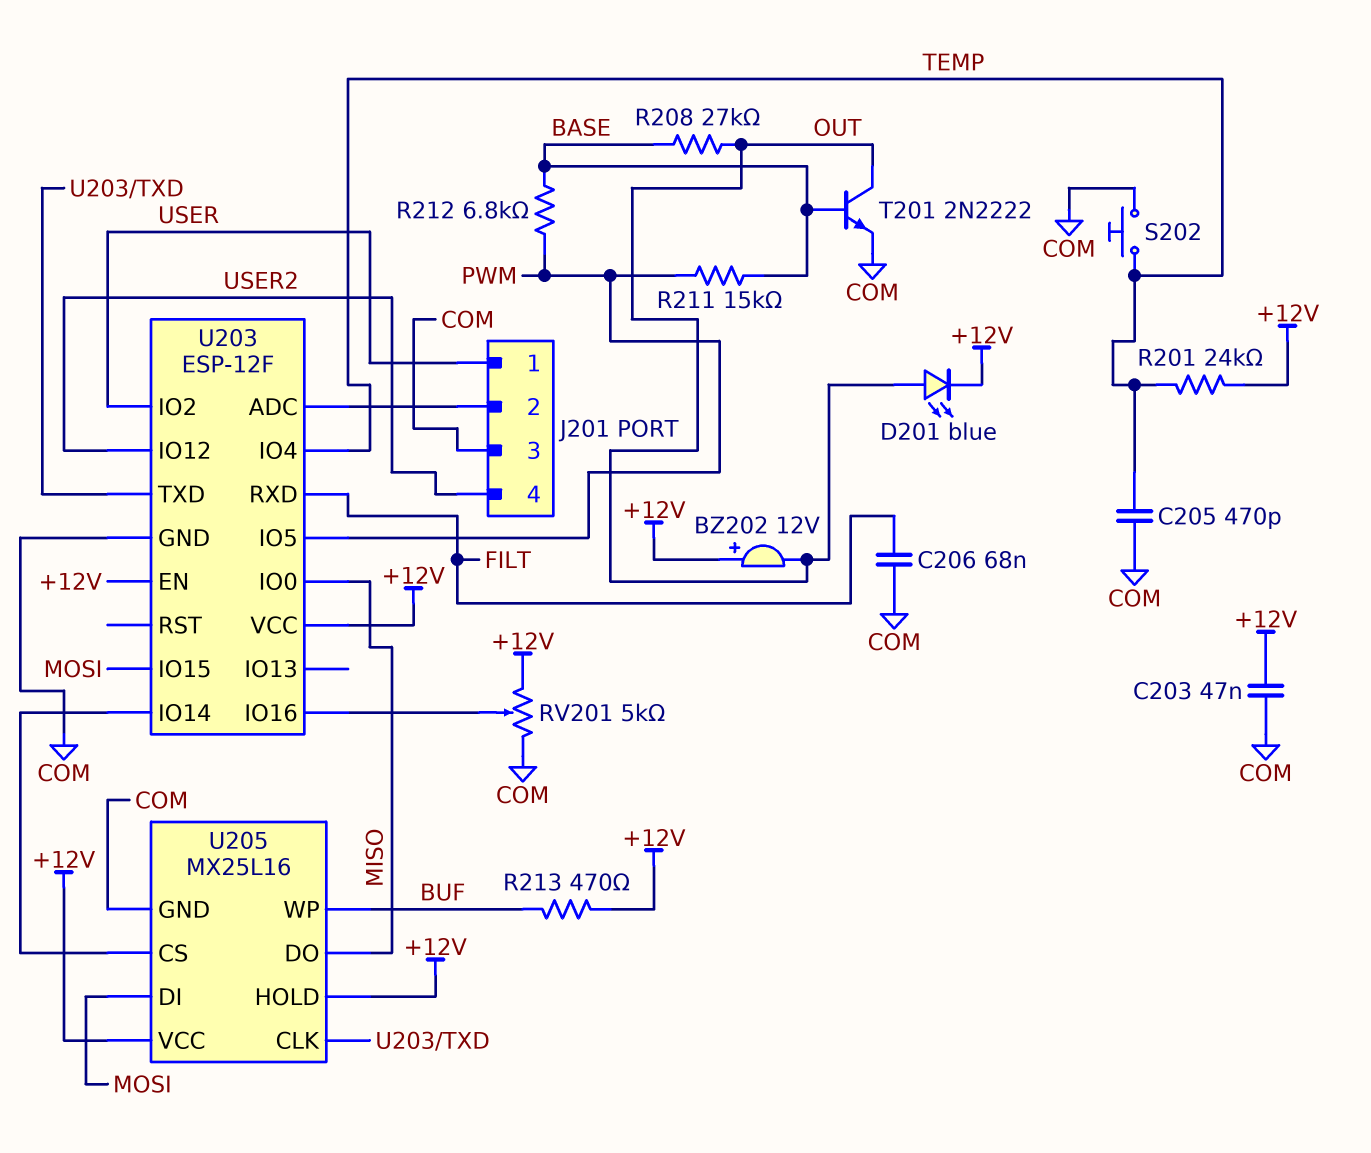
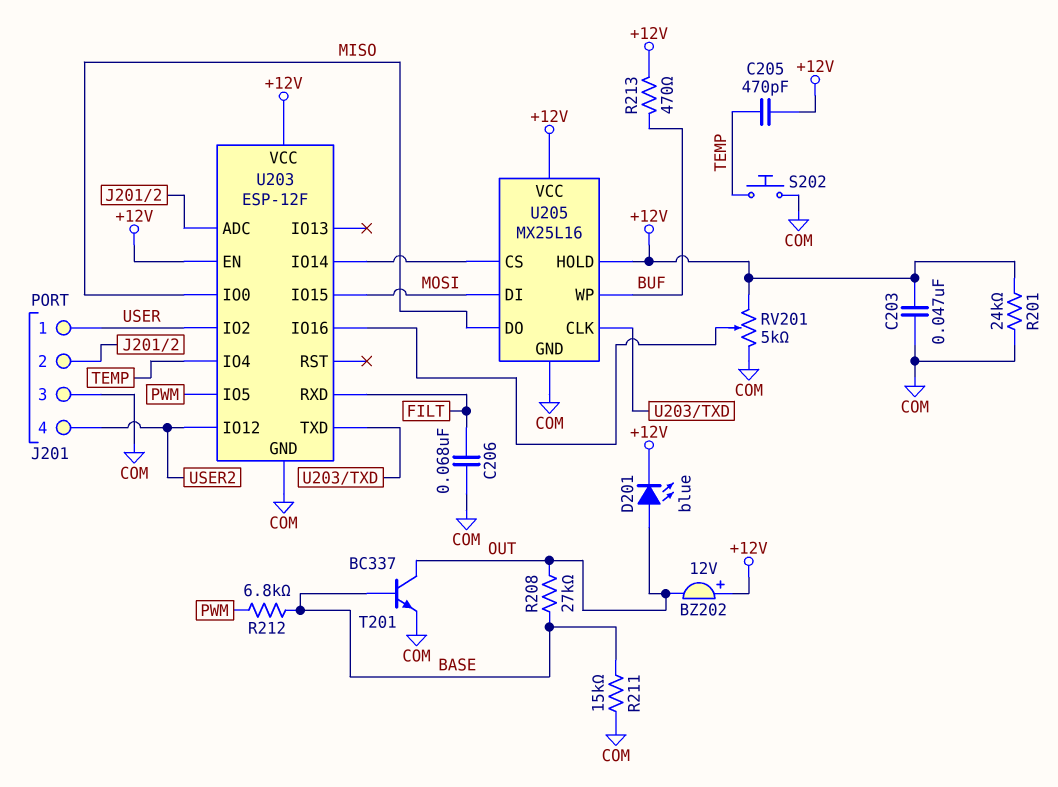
C205: 470pF (COM, TEMP) -> 470pF (+12V, TEMP)
R201: 24k (+12V, TEMP) -> 24k (+12V, COM)
R211: 15k (BASE, PWM) -> 15k (BASE, COM)
T201: NPN 2N2222 (B BASE, C OUT, E COM) -> NPN BC337 (B BASE, C OUT, E COM)

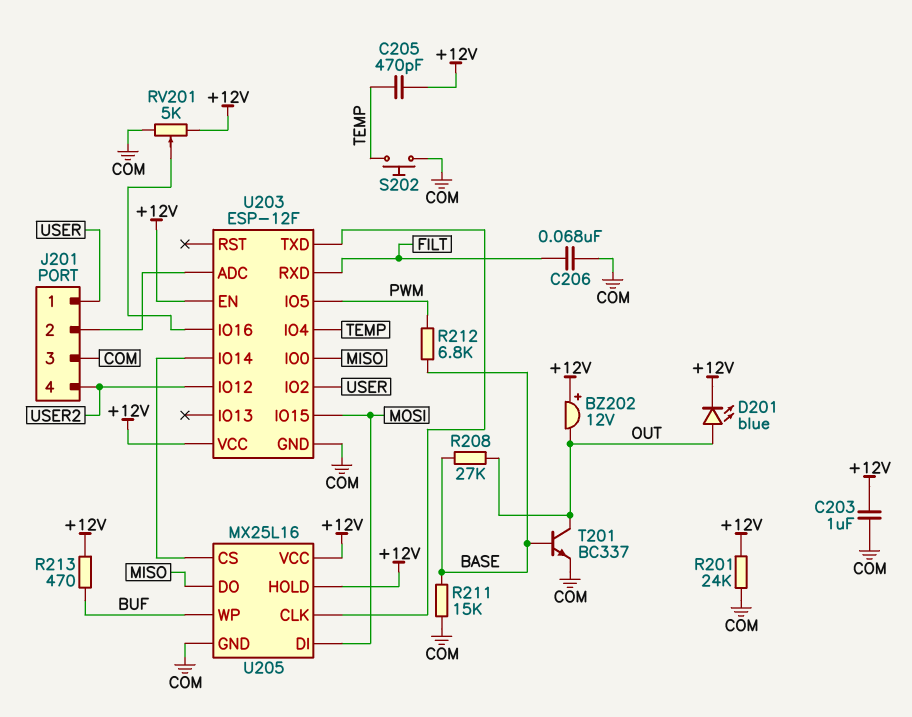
C203: 47nF (+12V, COM) -> 1uF (+12V, COM)

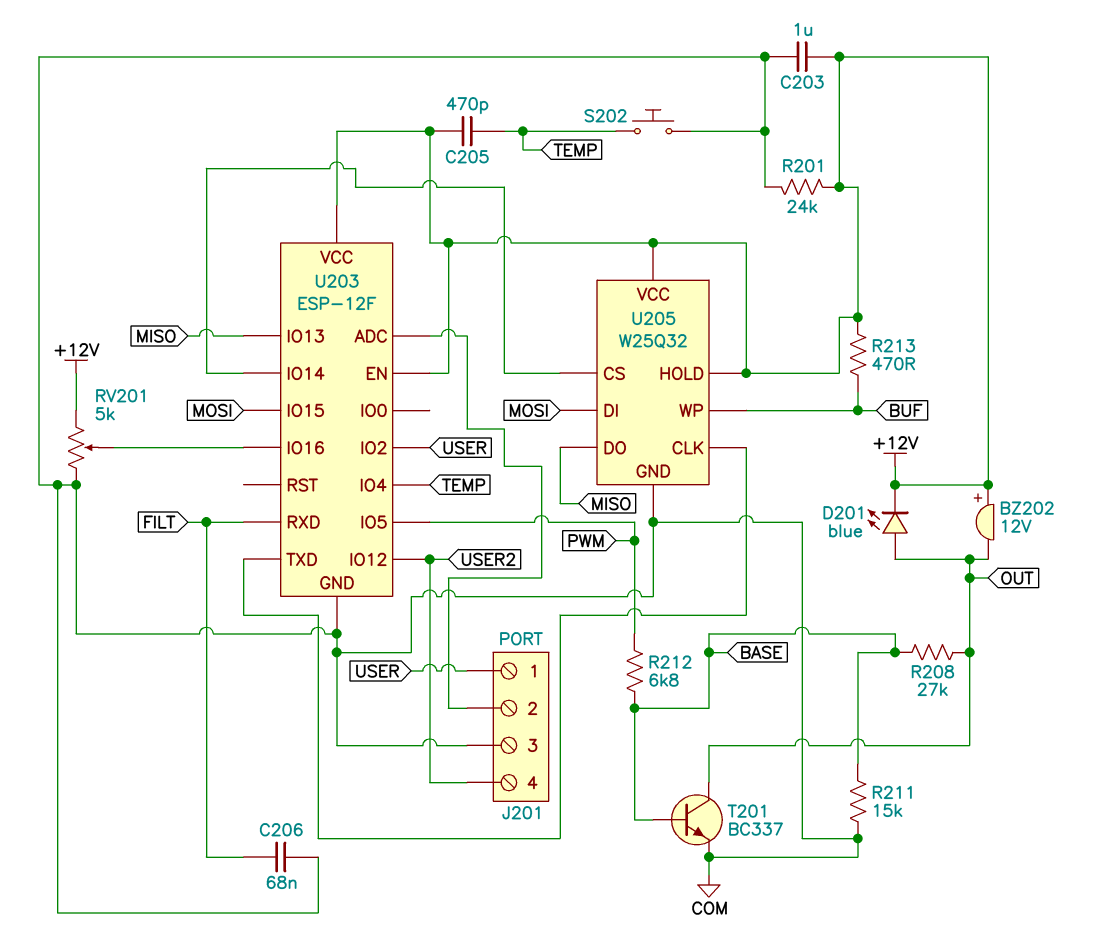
U203 pin IO0: MISO -> none
U203 pin IO13: none -> MISO
U205: MX25L16 -> W25Q32

